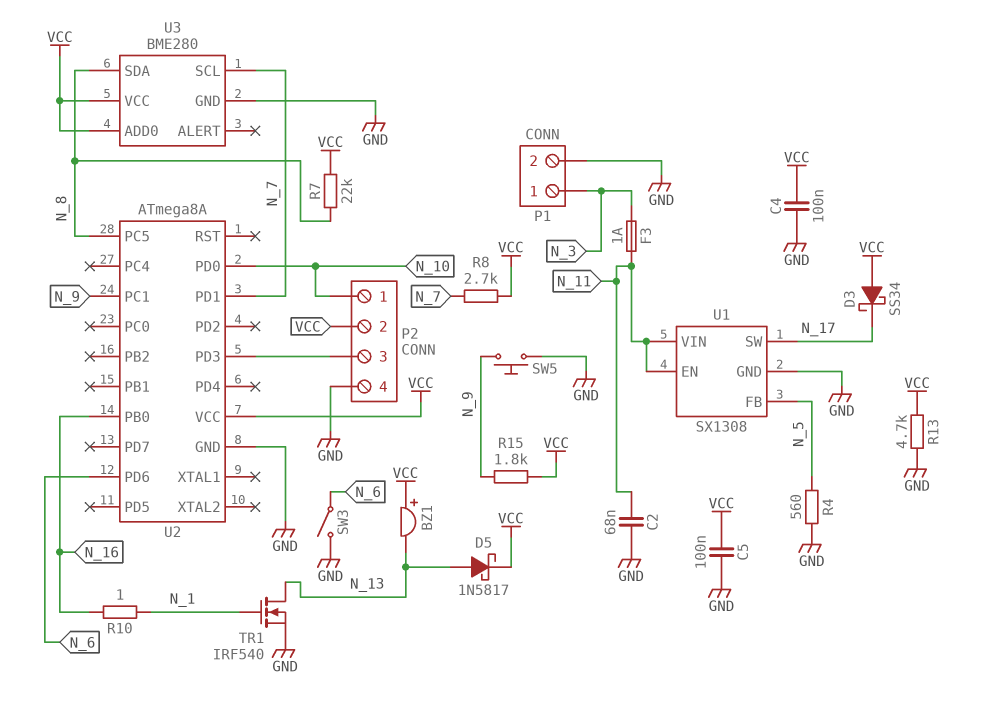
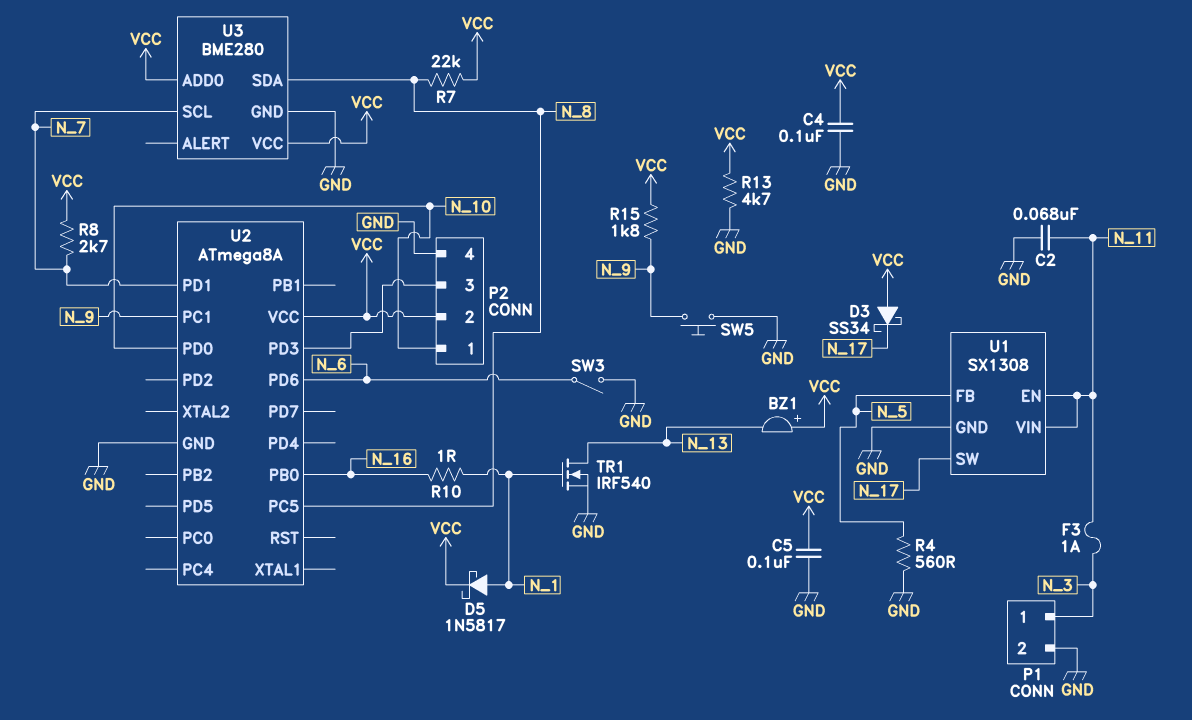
D5: schottky 1N5817 (A N_13, K VCC) -> schottky 1N5817 (A N_1, K VCC)

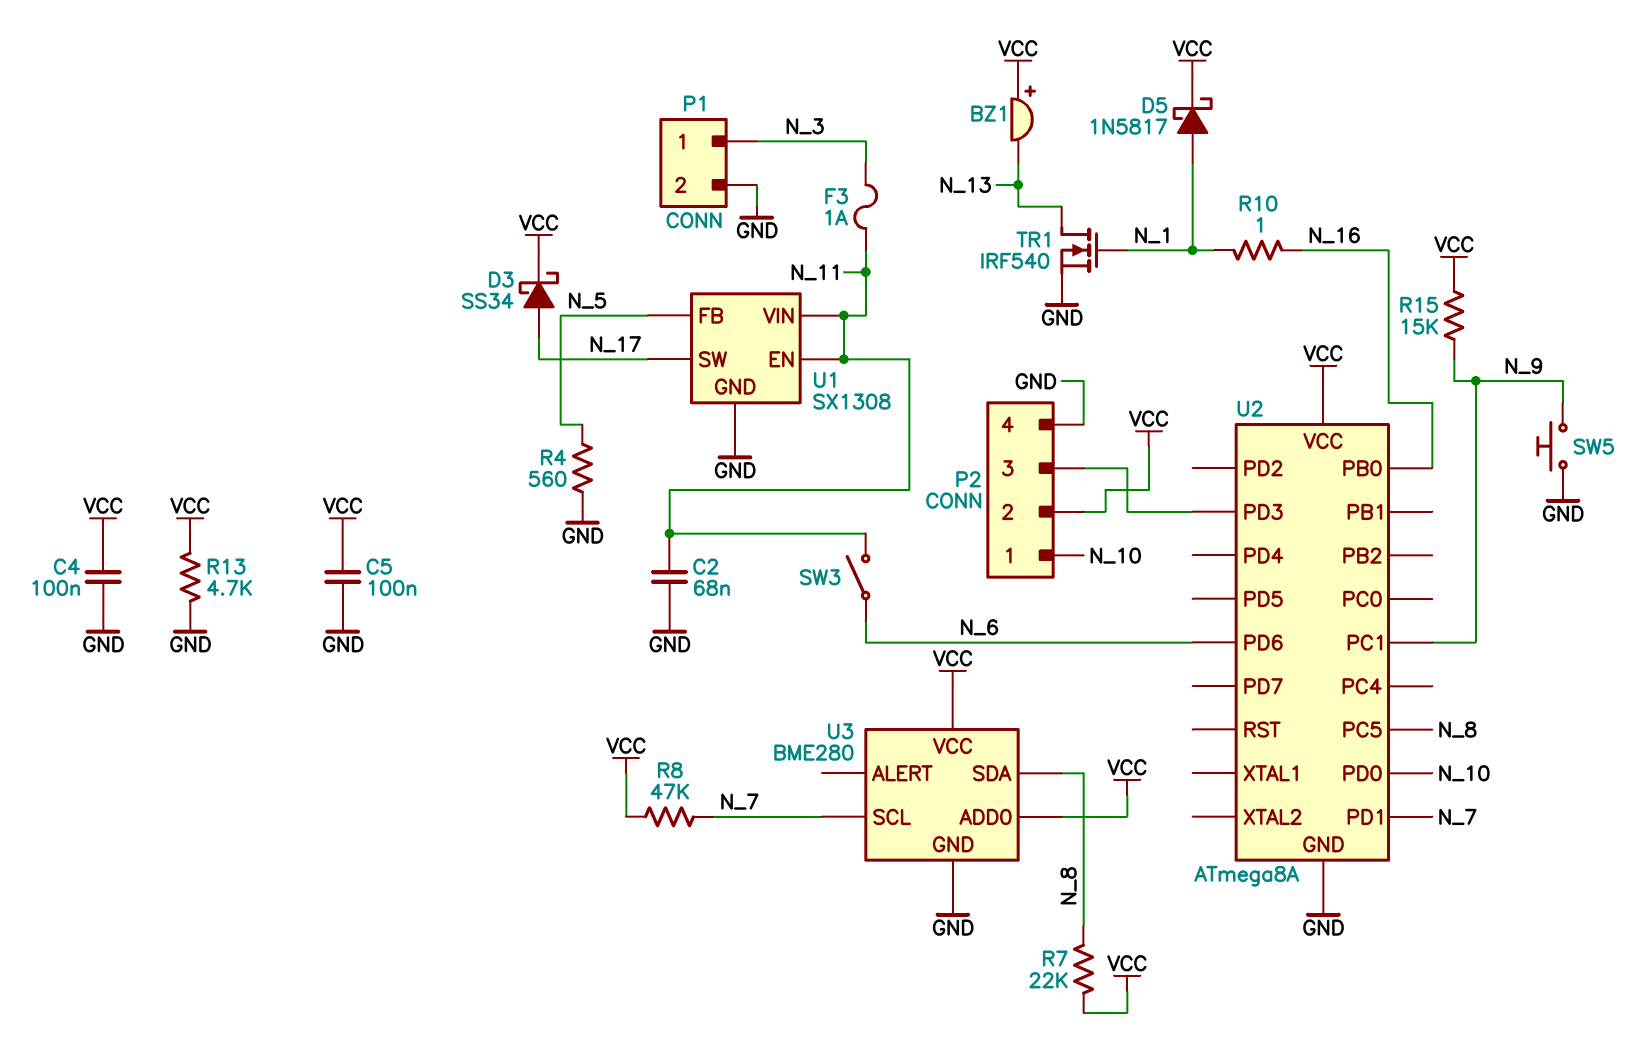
D3: schottky SS34 (A VCC, K N_17) -> schottky SS34 (A N_17, K VCC)
R8: 2.7k (N_7, VCC) -> 47k (N_7, VCC)
R15: 1.8k (N_9, VCC) -> 15k (N_9, VCC)
SW3: switch (GND, N_6) -> switch (N_6, N_11)

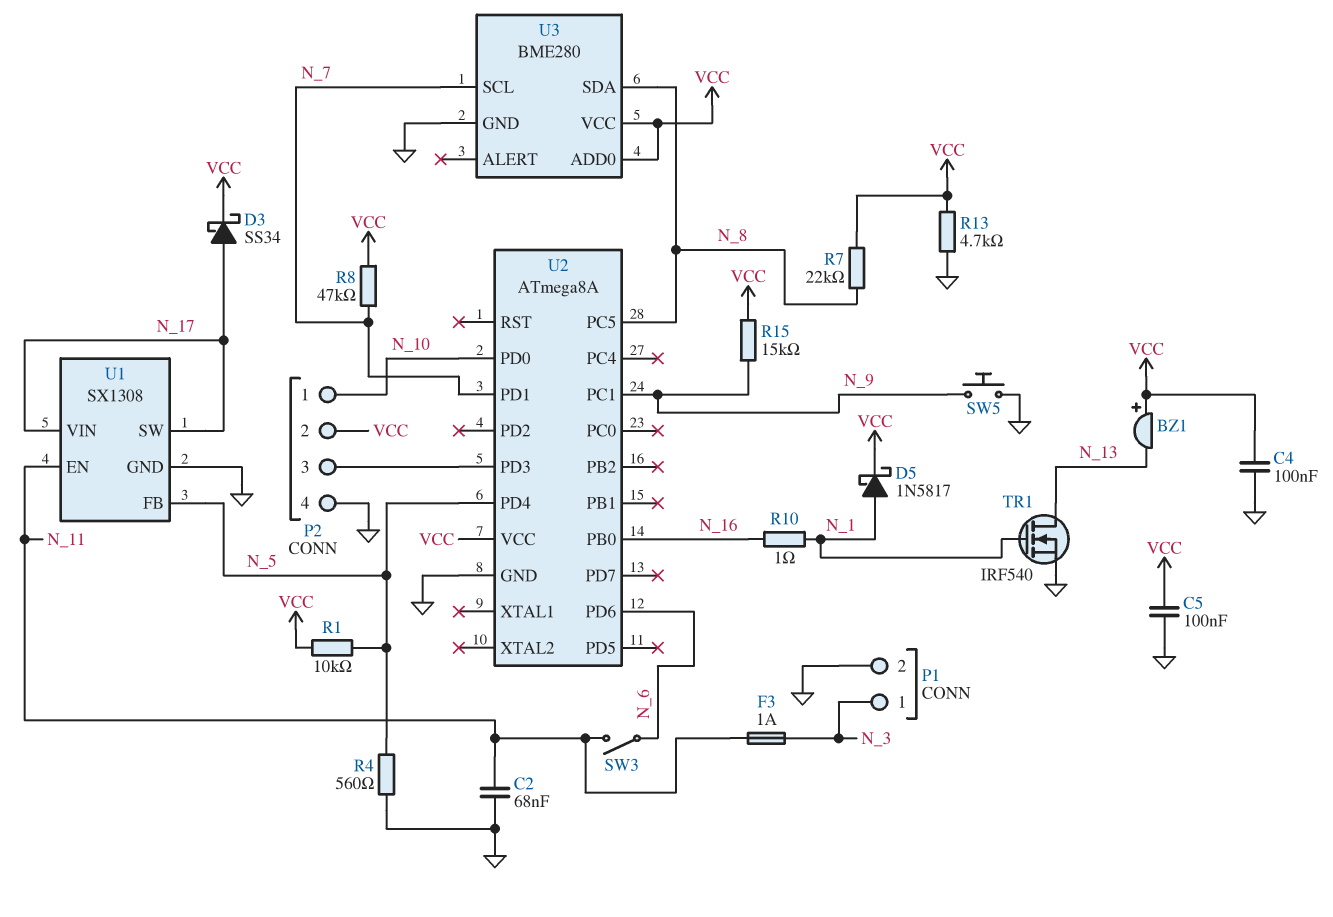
R1: none -> 10k (N_5, VCC)
U1 pin VIN: N_11 -> N_17
U2 pin PD4: none -> N_5

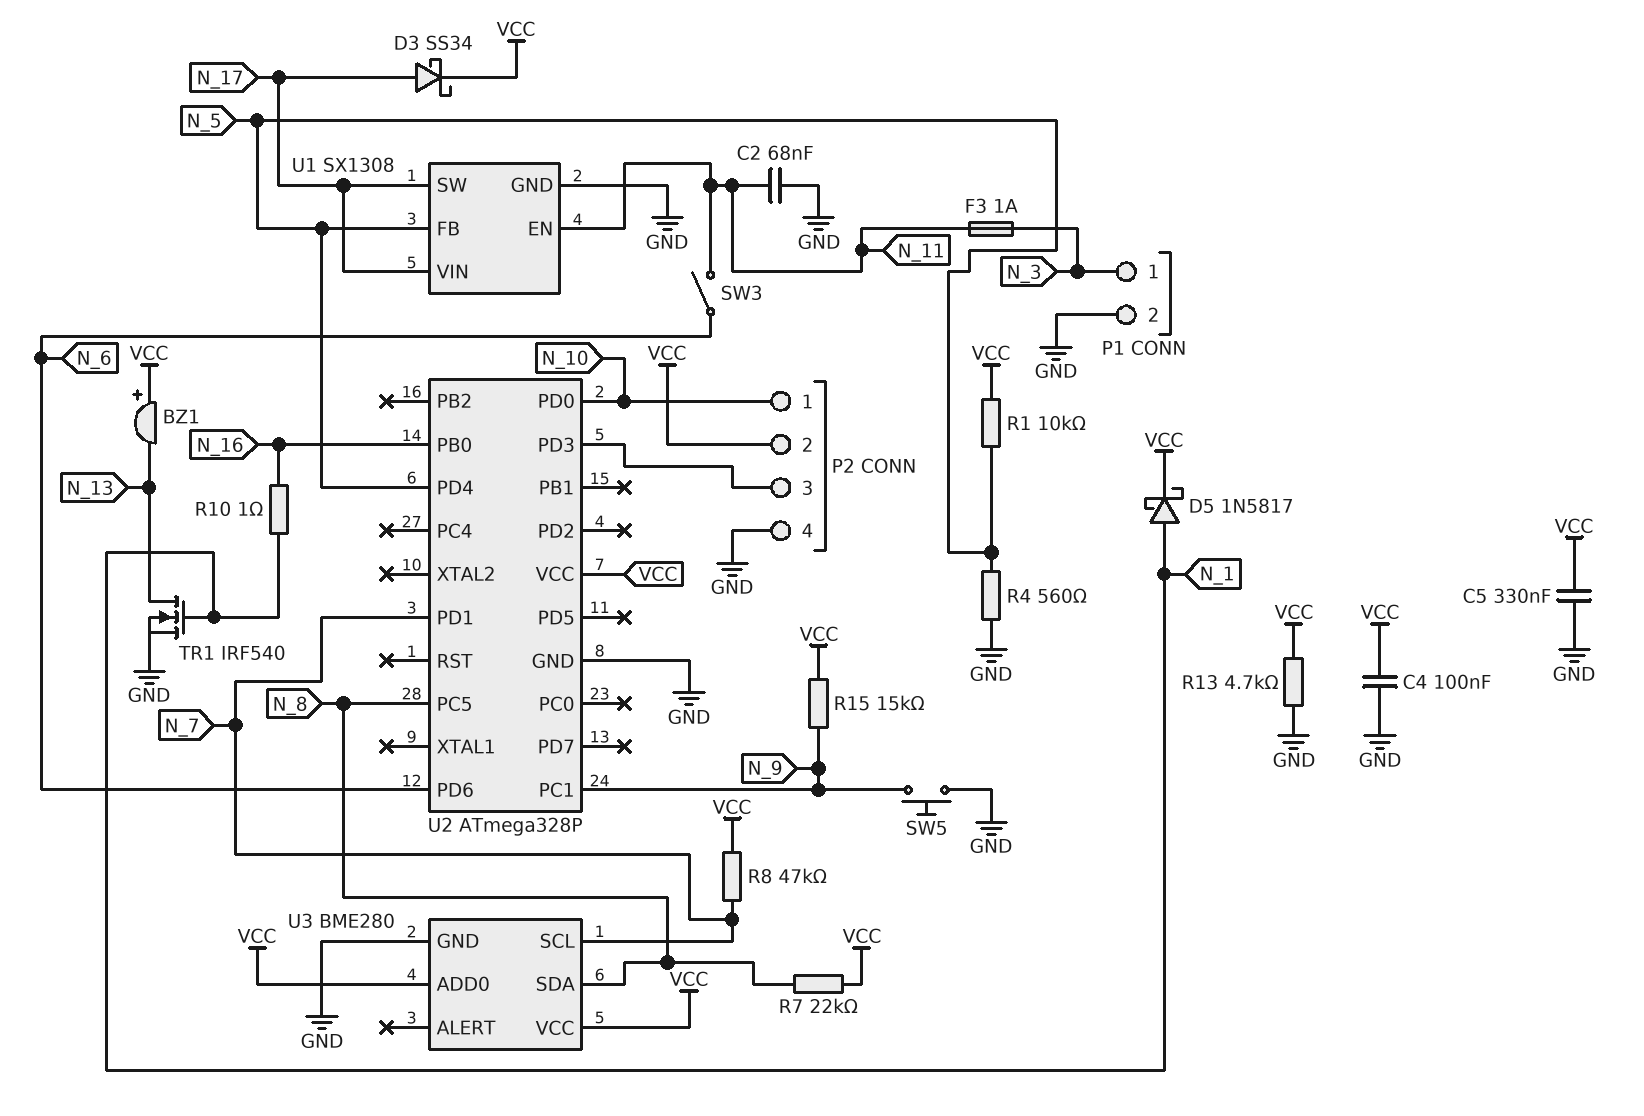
C5: 100nF (GND, VCC) -> 330nF (GND, VCC)
U2: ATmega8A -> ATmega328P

